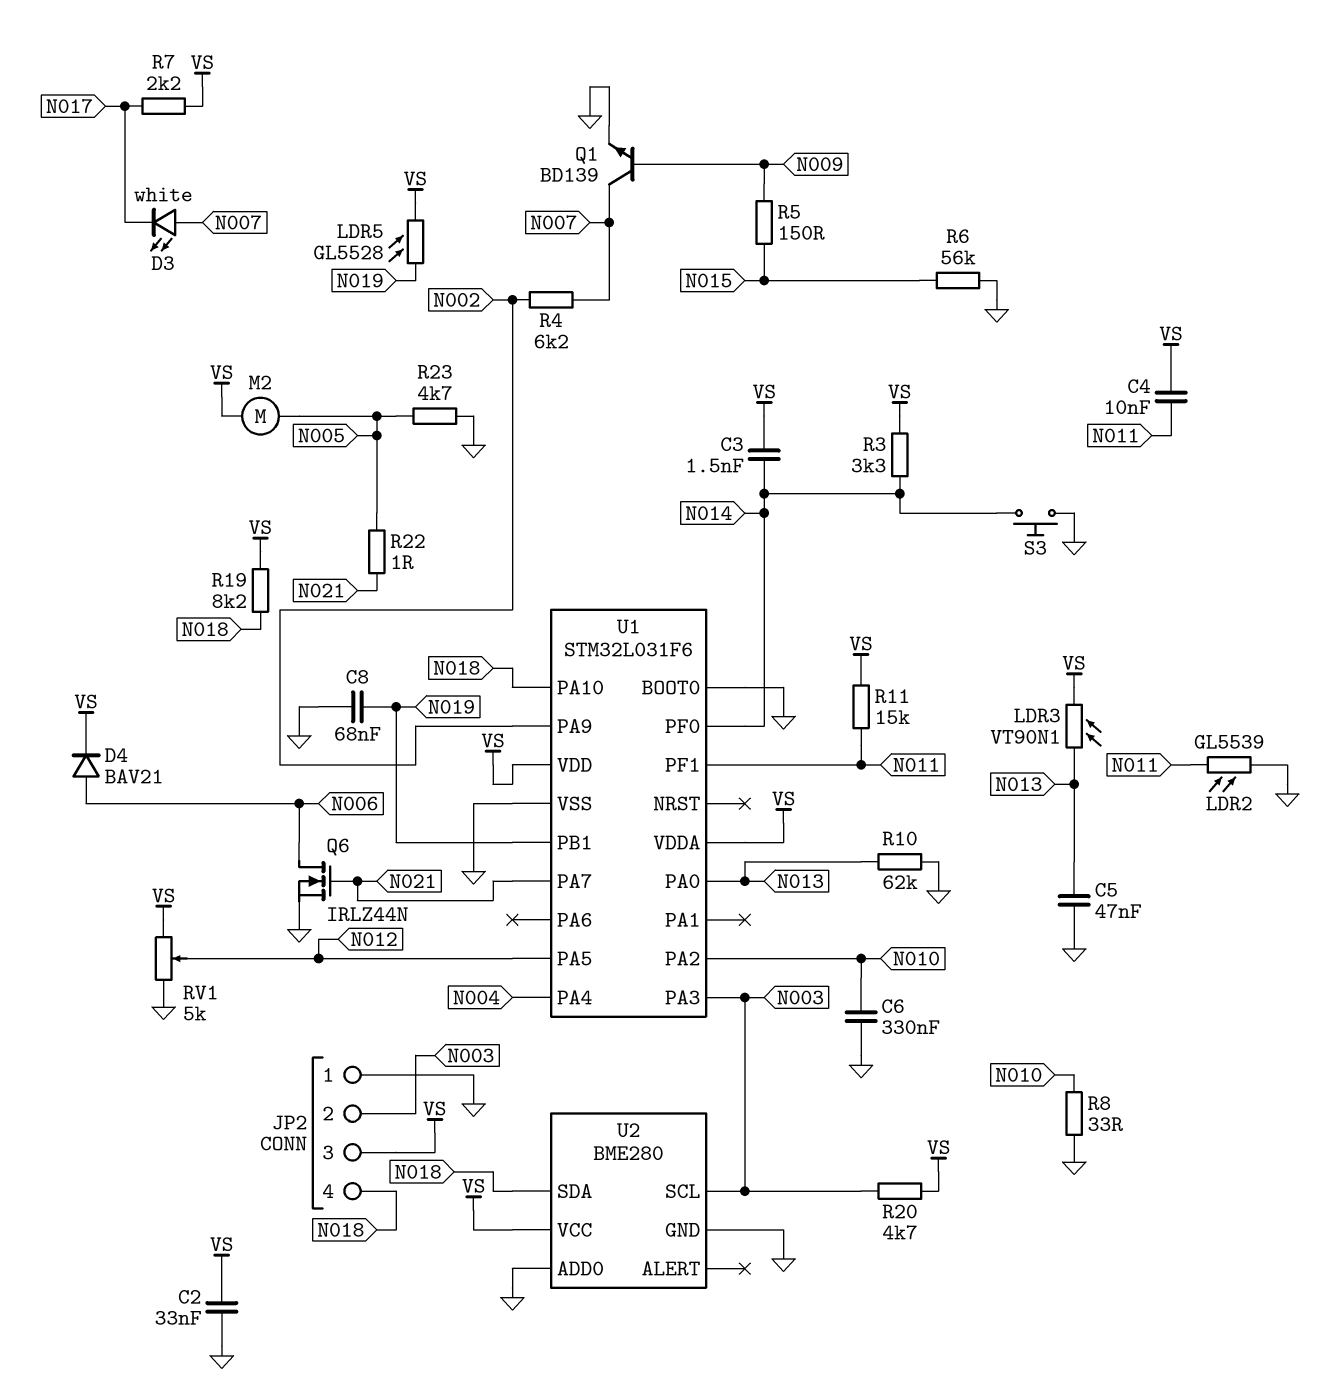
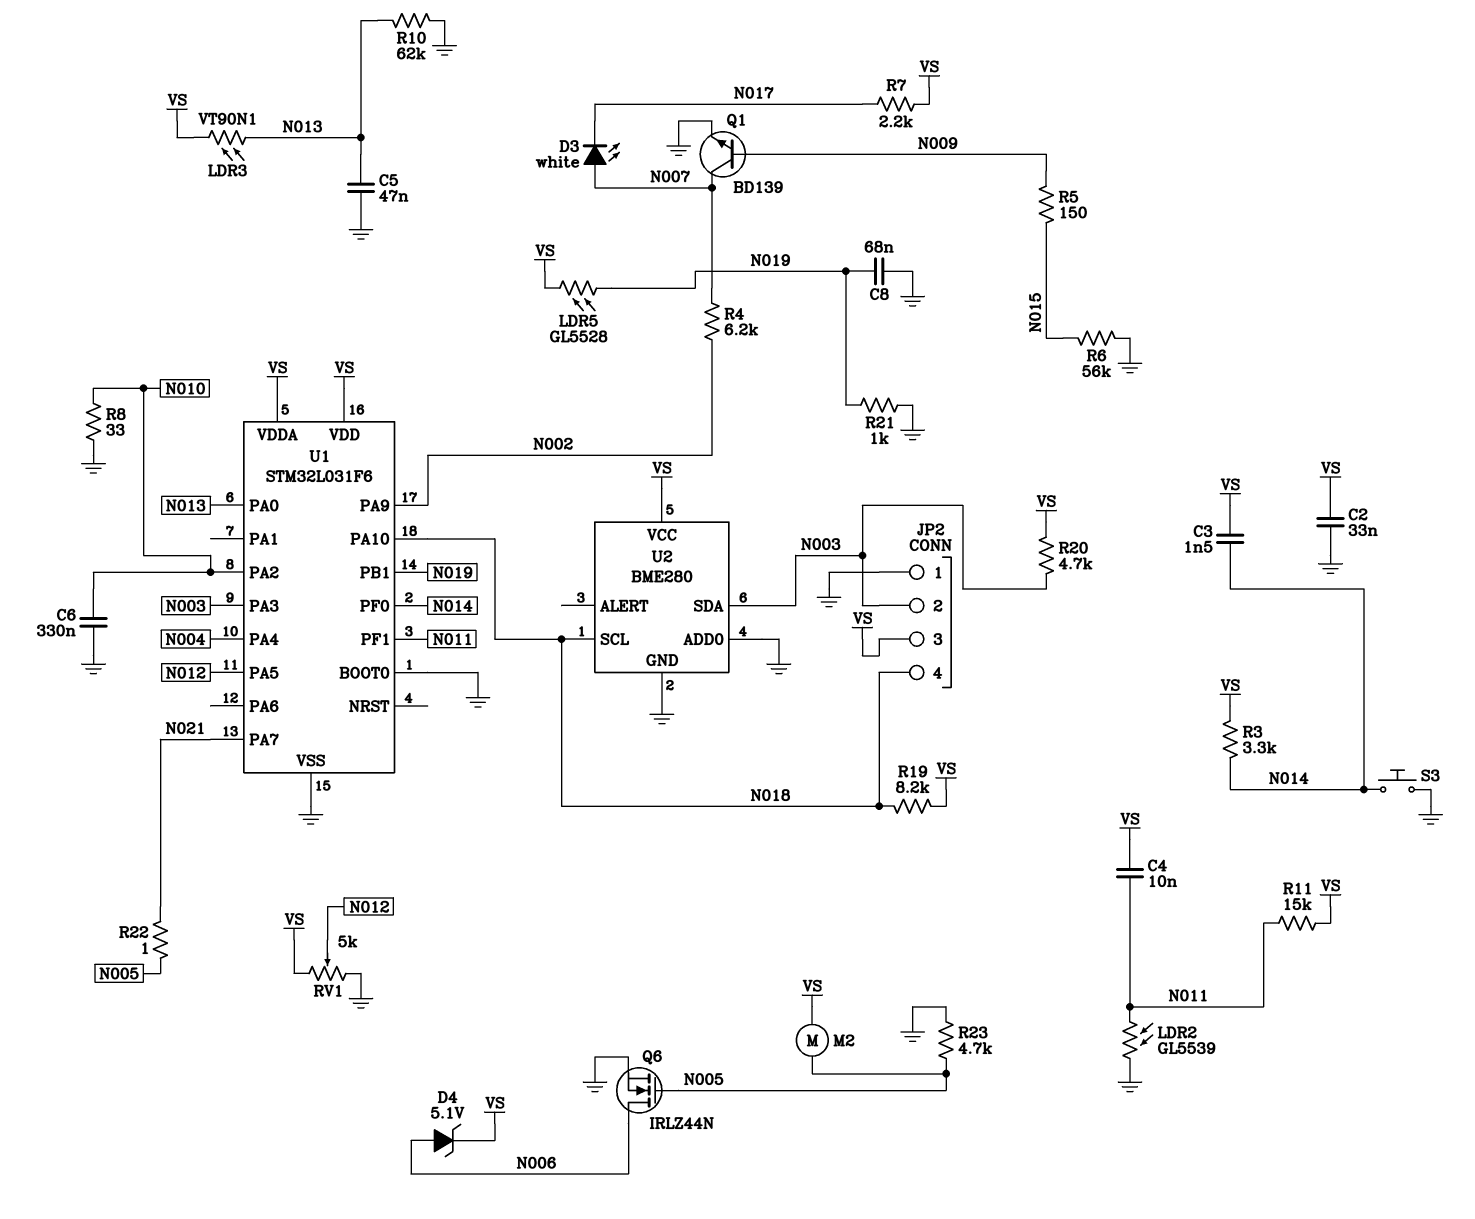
D4: diode BAV21 (A N006, K VS) -> zener 5.1V (A N006, K VS)
Q6: NMOS IRLZ44N (G N021, D N006, S GND) -> NMOS IRLZ44N (G N005, D N006, S GND)
R21: none -> 1k (GND, N019)
U2 pin SCL: N003 -> N018
U2 pin SDA: N018 -> N003

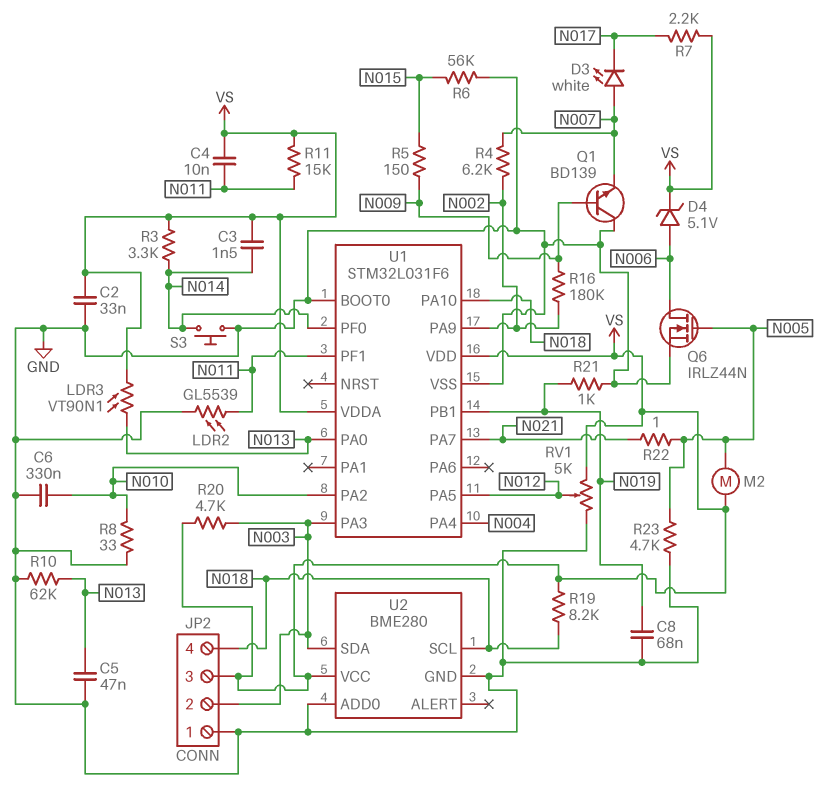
LDR5: GL5528 (N019, VS) -> none
Q1: NPN BD139 (B N009, C N007, E GND) -> NPN BD139 (B N009, C GND, E N007)
R16: none -> 180k (N002, N009)

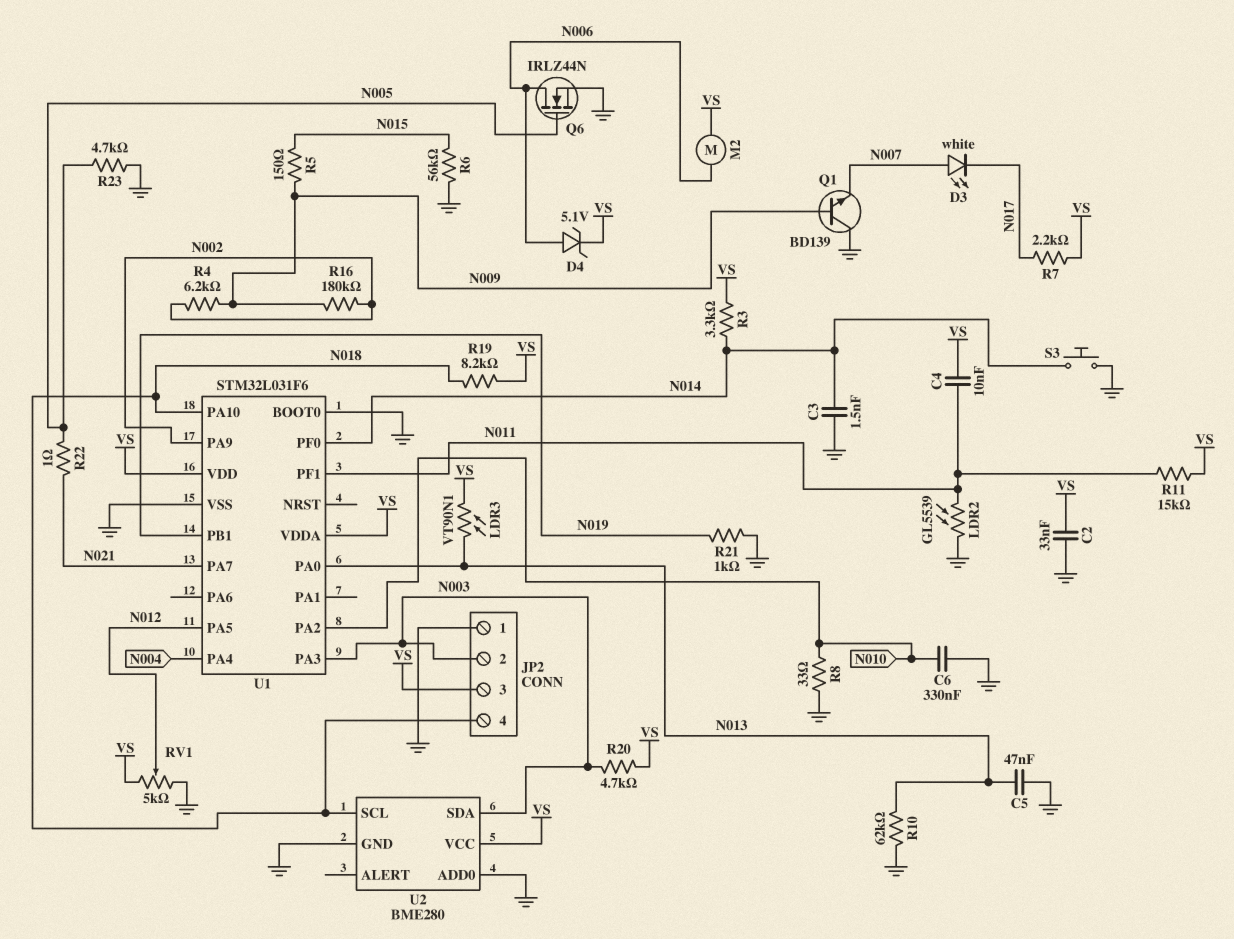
C3: 1.5nF (N014, VS) -> 1.5nF (GND, N014)
C8: 68nF (GND, N019) -> none
M2: motor (N005, VS) -> motor (N006, VS)
R4: 6.2k (N002, N007) -> 6.2k (N002, N009)

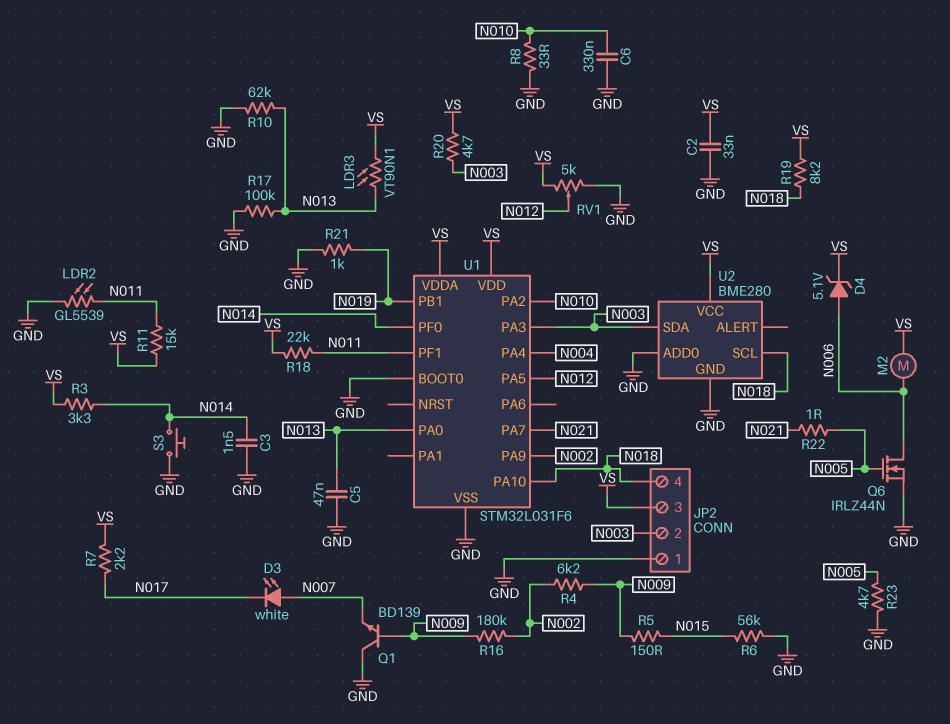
C4: 10nF (N011, VS) -> none
R17: none -> 100k (GND, N013)
R18: none -> 22k (N011, VS)

